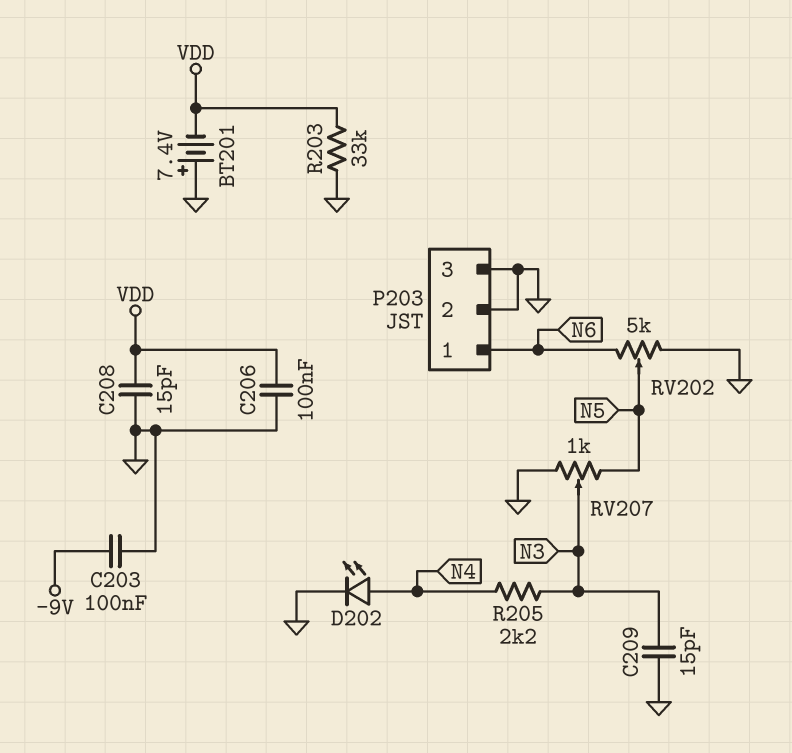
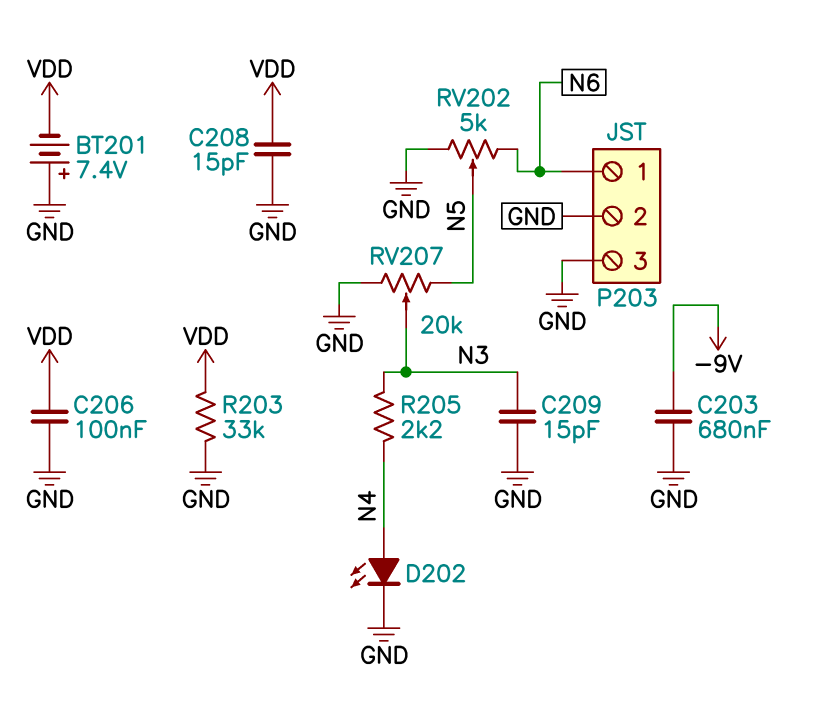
C203: 100nF (-9V, GND) -> 680nF (-9V, GND)
RV207: 1k (GND, N5, wiper N3) -> 20k (GND, N5, wiper N3)

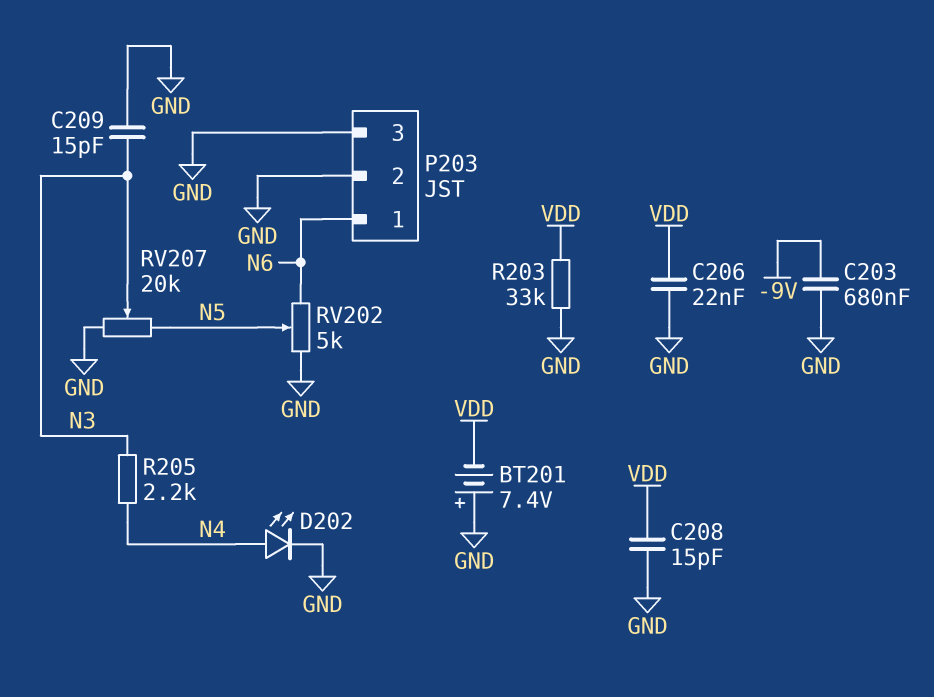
C206: 100nF (GND, VDD) -> 22nF (GND, VDD)

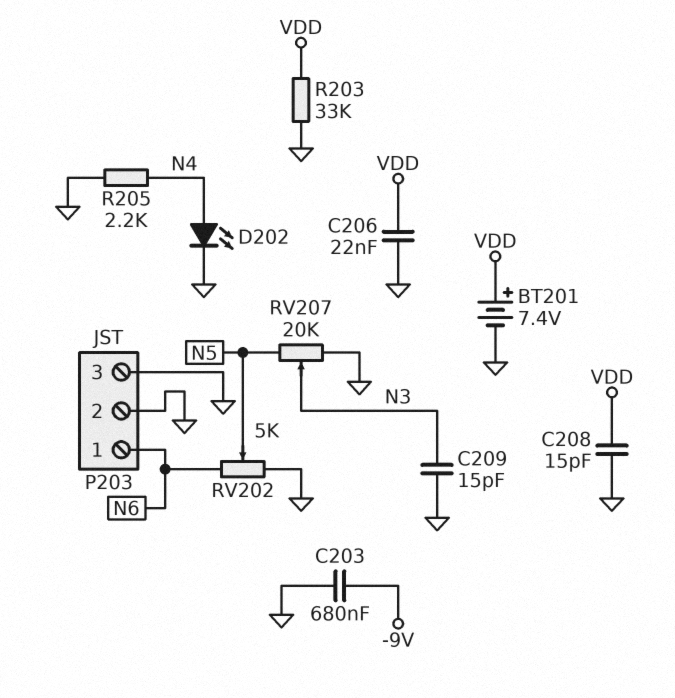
BT201: 7.4V (plus GND, minus VDD) -> 7.4V (plus VDD, minus GND)
R205: 2.2k (N3, N4) -> 2.2k (GND, N4)

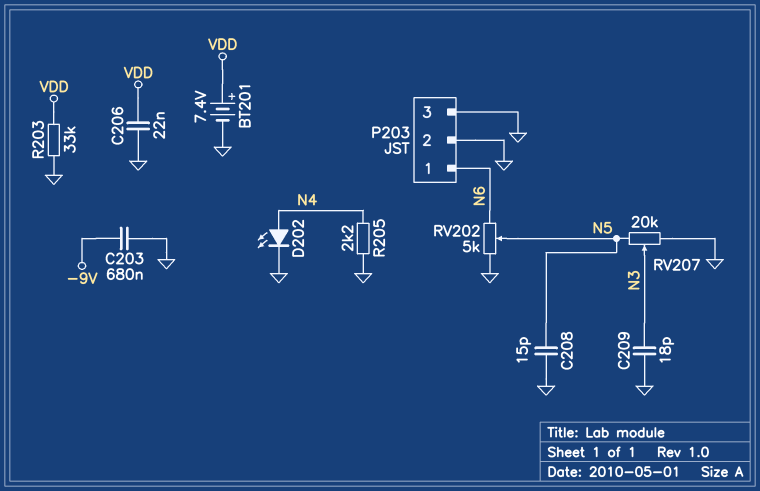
C208: 15pF (GND, VDD) -> 15pF (GND, N5)
C209: 15pF (GND, N3) -> 18pF (GND, N3)

